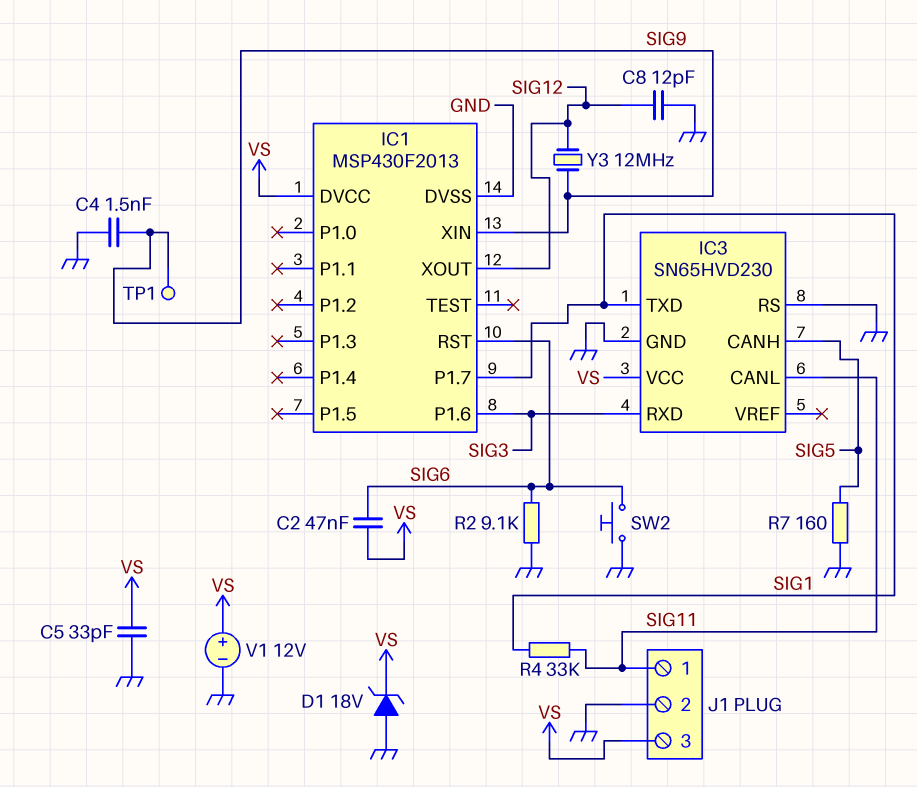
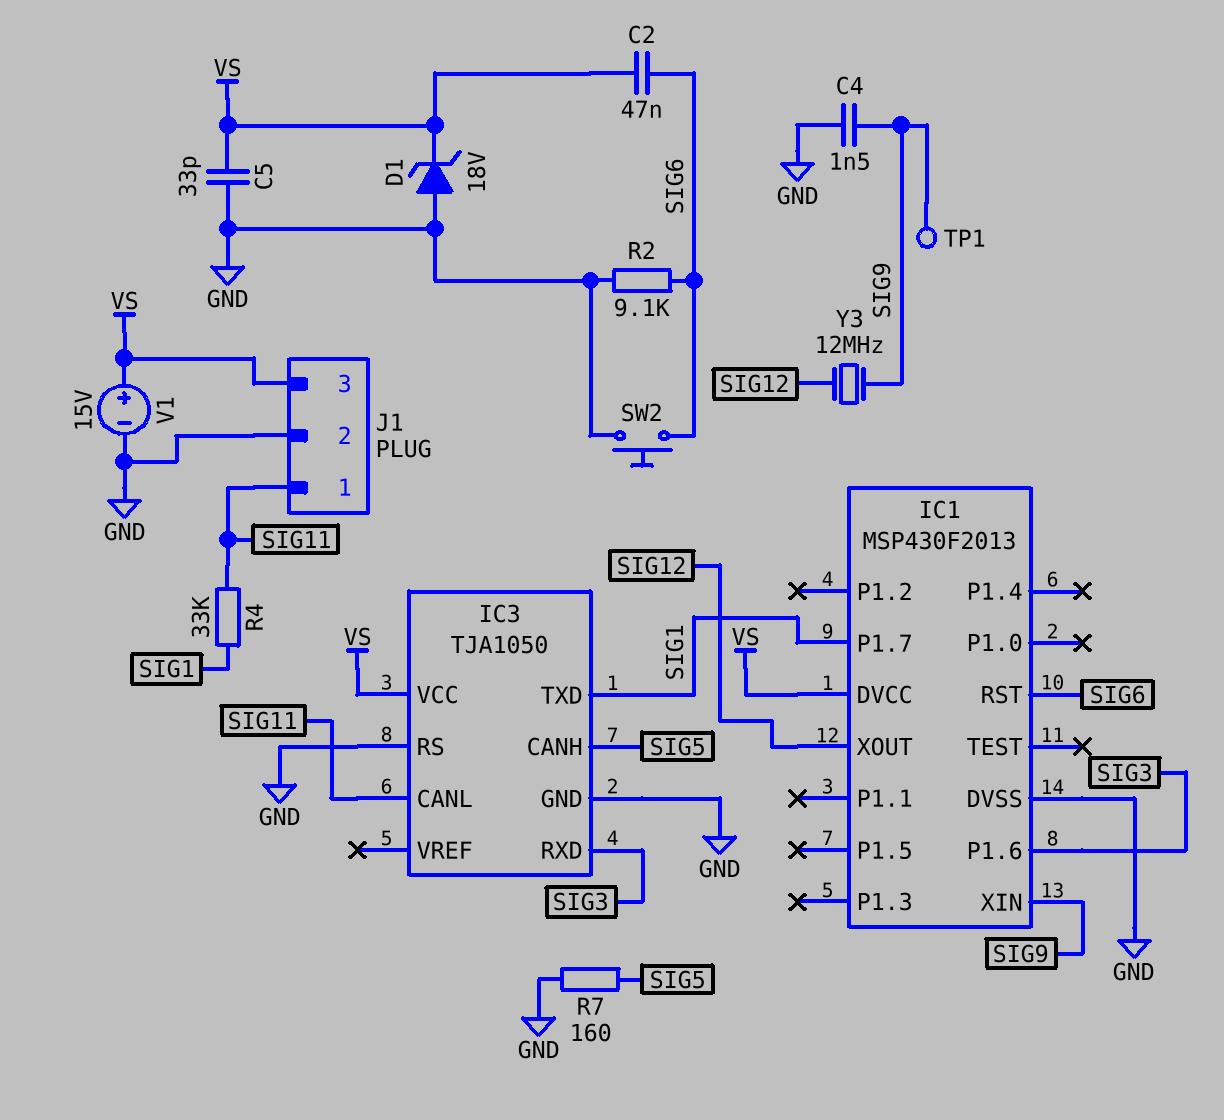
C8: 12pF (GND, SIG12) -> none
IC3: SN65HVD230 -> TJA1050
V1: 12V (plus VS, minus GND) -> 15V (plus VS, minus GND)

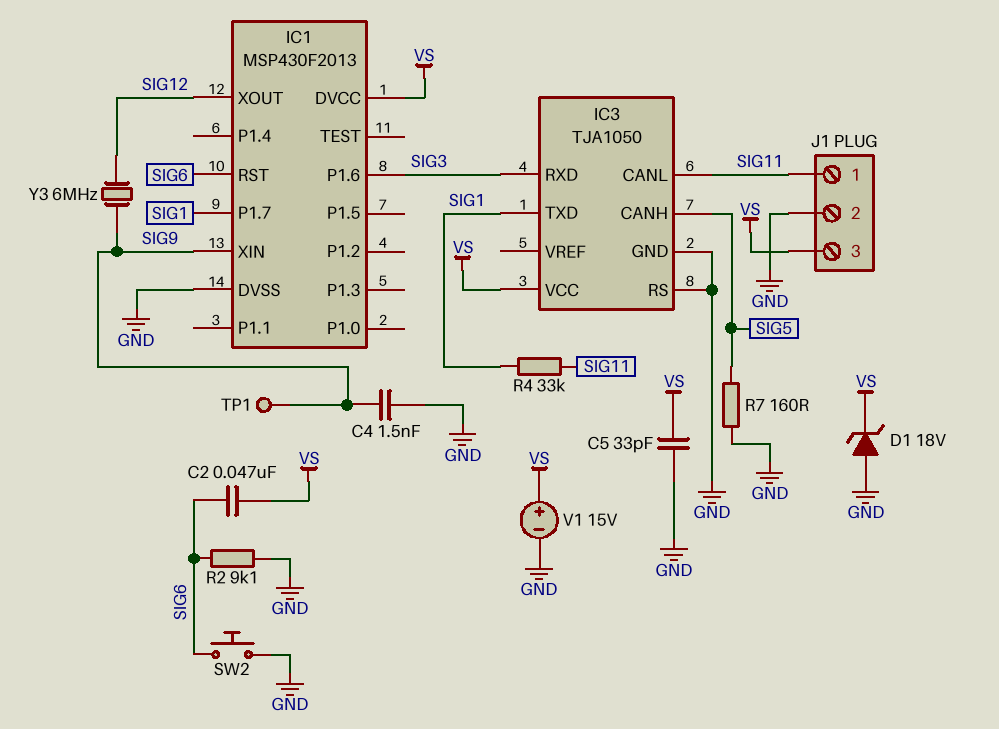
Y3: 12MHz (SIG9, SIG12) -> 6MHz (SIG9, SIG12)

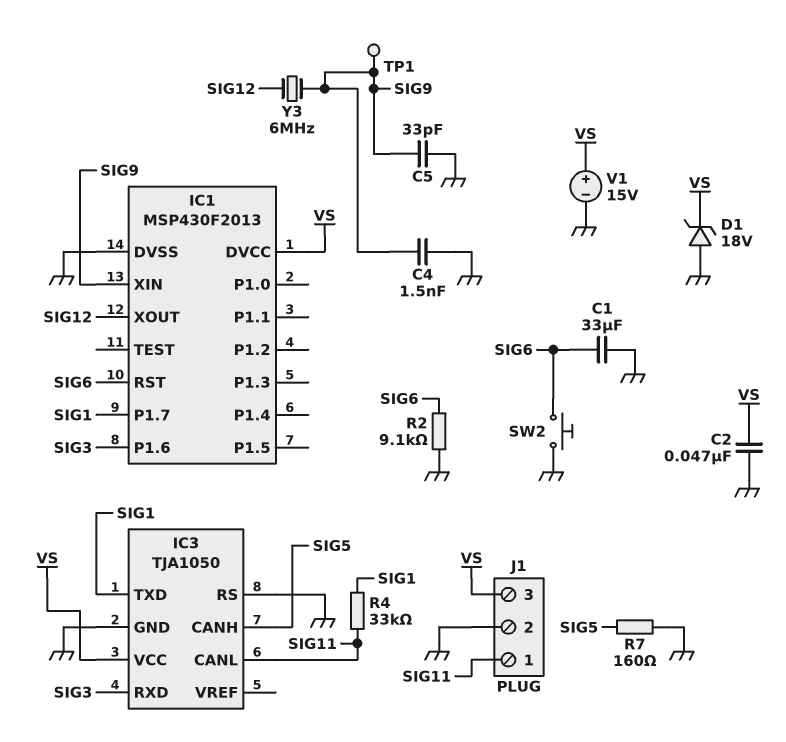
C1: none -> 33uF (GND, SIG6)
C2: 47nF (SIG6, VS) -> 47nF (GND, VS)
C5: 33pF (GND, VS) -> 33pF (GND, SIG9)

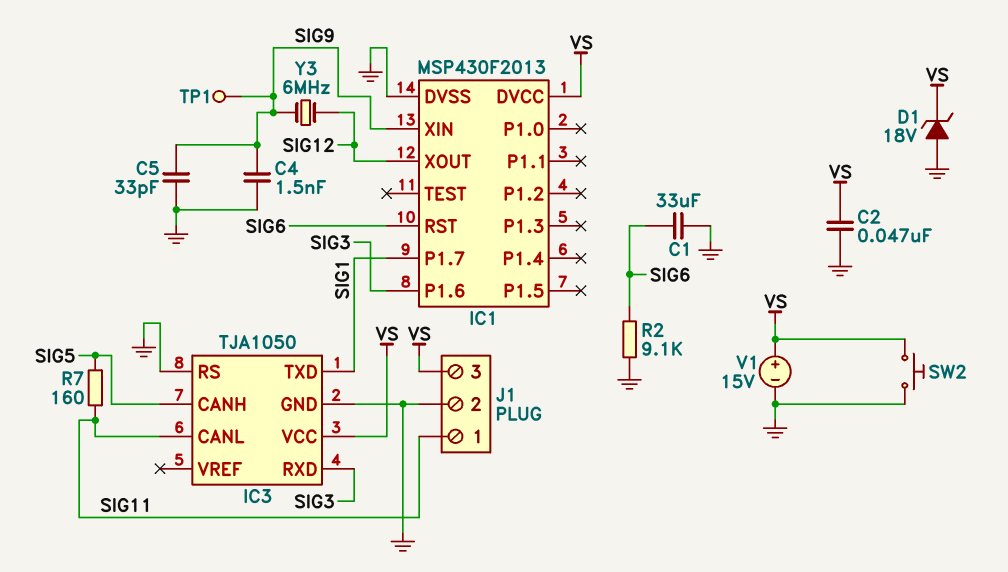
R4: 33k (SIG1, SIG11) -> none
R7: 160 (GND, SIG5) -> 160 (SIG5, SIG11)
SW2: button (GND, SIG6) -> button (GND, VS)

